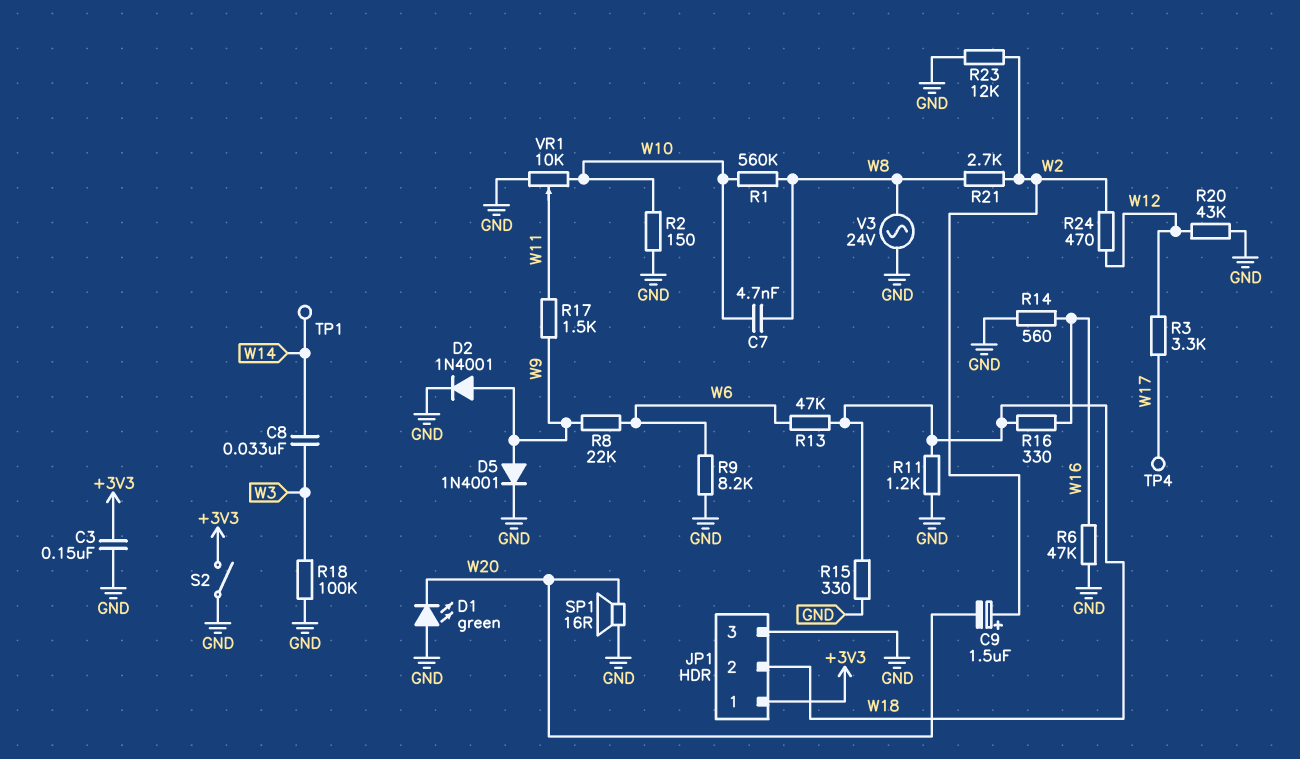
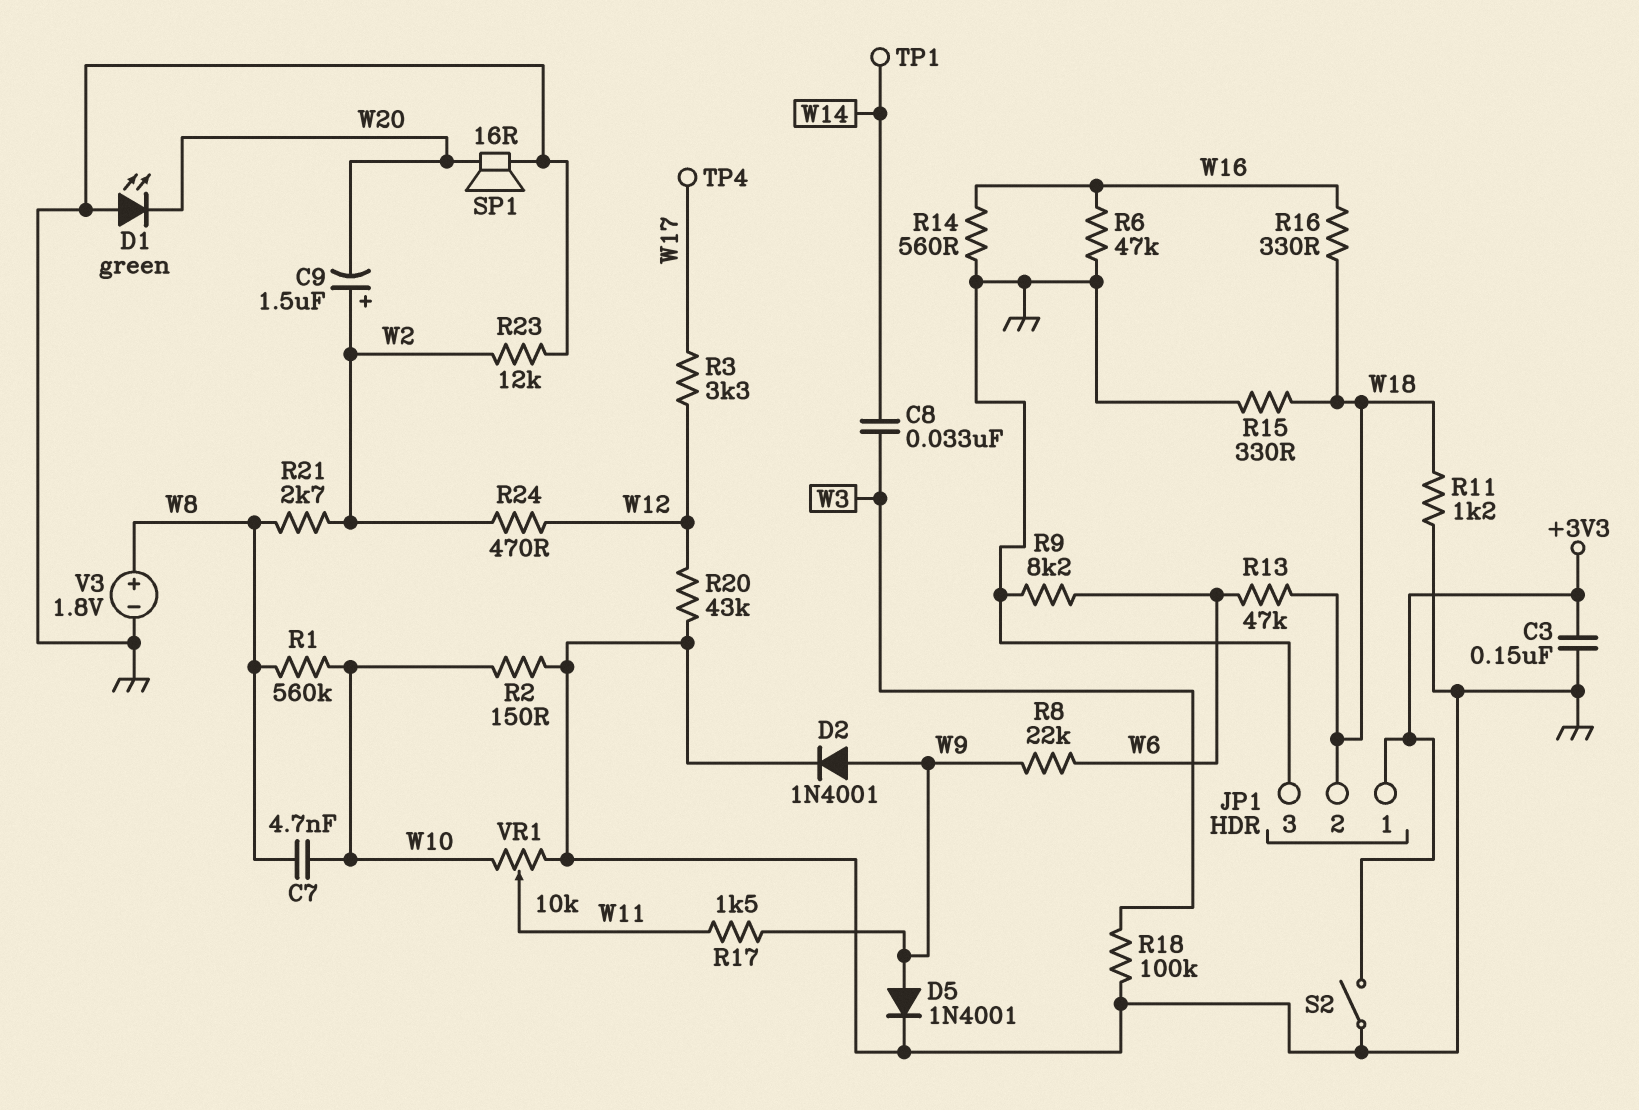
V3: AC 24V (GND, W8) -> 1.8V (plus W8, minus GND)

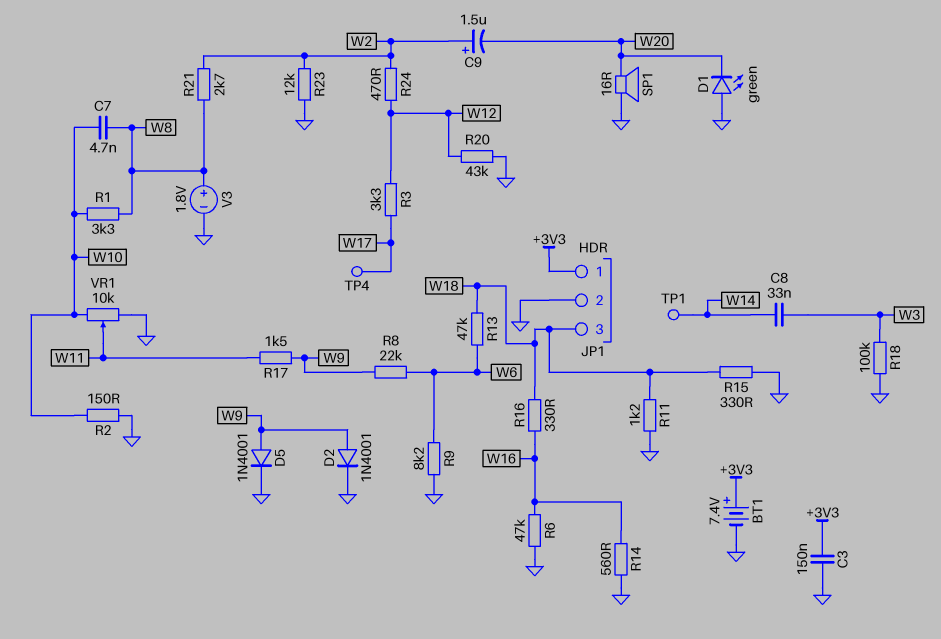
BT1: none -> 7.4V (plus +3V3, minus GND)
JP1 pin 2: W18 -> GND
JP1 pin 3: GND -> W18
R1: 560k (W8, W10) -> 3.3k (W8, W10)
S2: switch (+3V3, GND) -> none

